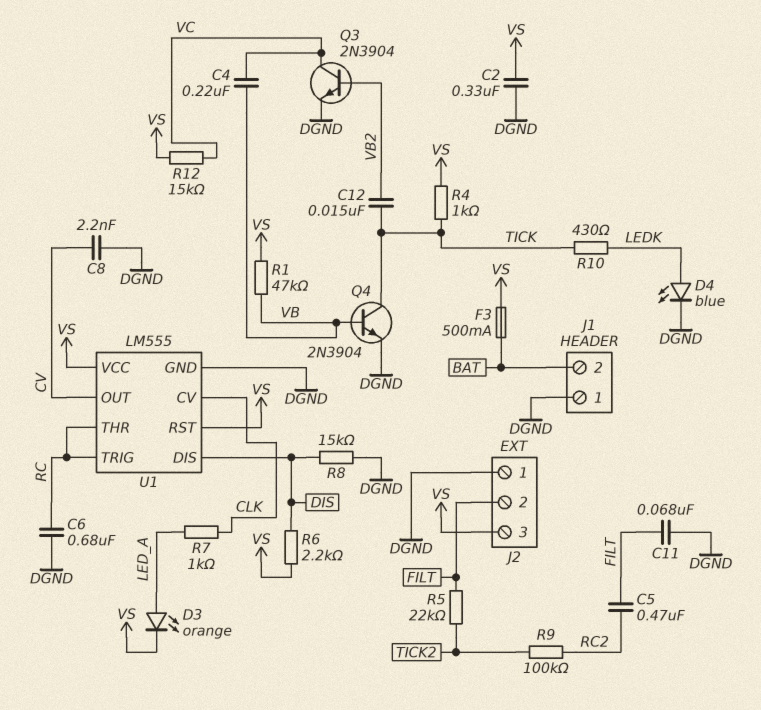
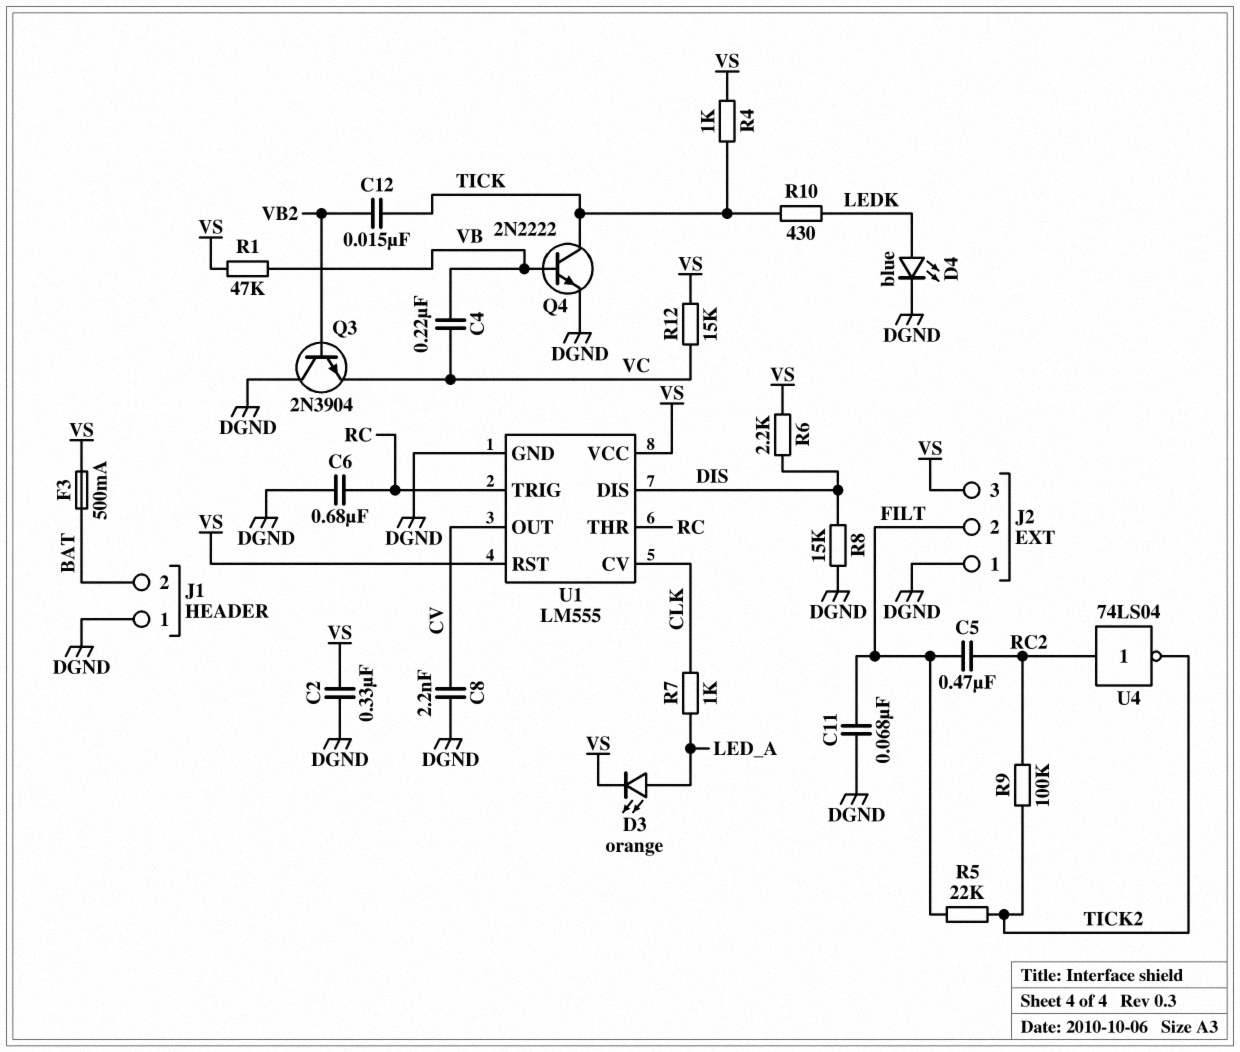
Q3: NPN 2N3904 (B VB2, C VC, E DGND) -> NPN 2N3904 (B VB2, C DGND, E VC)
Q4: NPN 2N3904 (B VB, C TICK, E DGND) -> NPN 2N2222 (B VB, C TICK, E DGND)
U4: none -> NOT 74LS04 (in RC2, out TICK2)

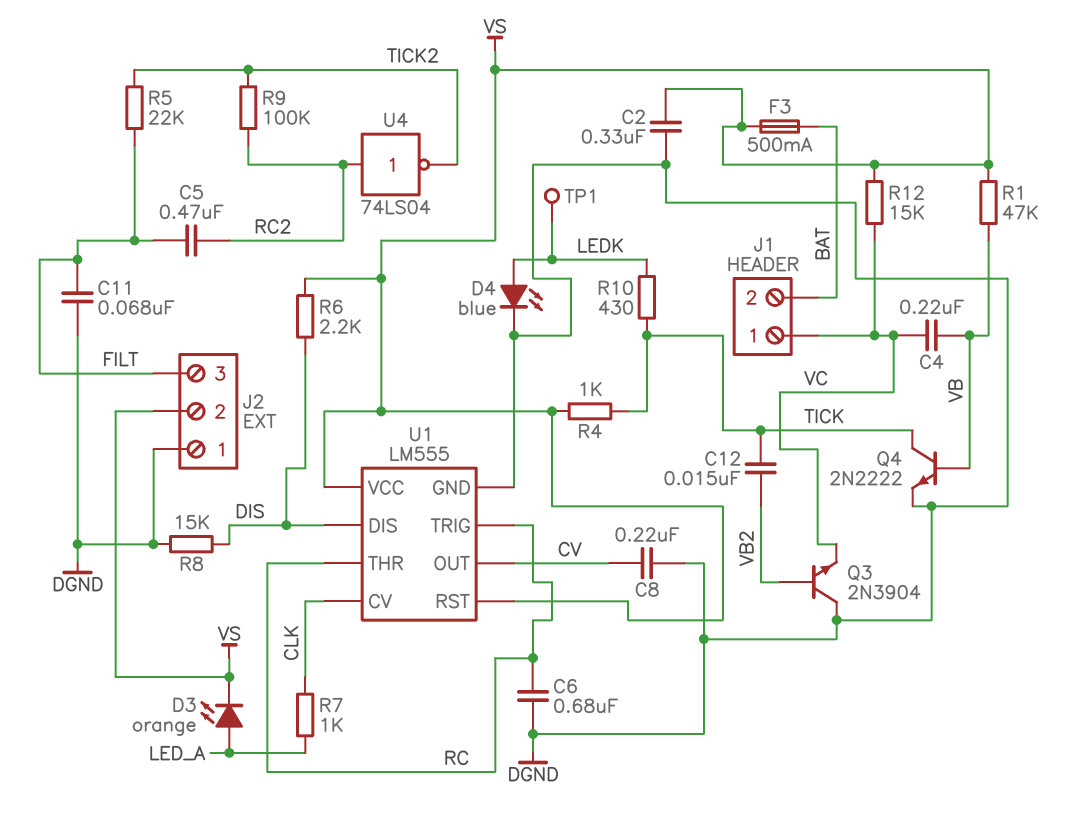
C8: 2.2nF (CV, DGND) -> 220nF (CV, DGND)
J1 pin 1: DGND -> VC
J2 pin 2: FILT -> VS
J2 pin 3: VS -> FILT
TP1: none -> test point (LEDK)

